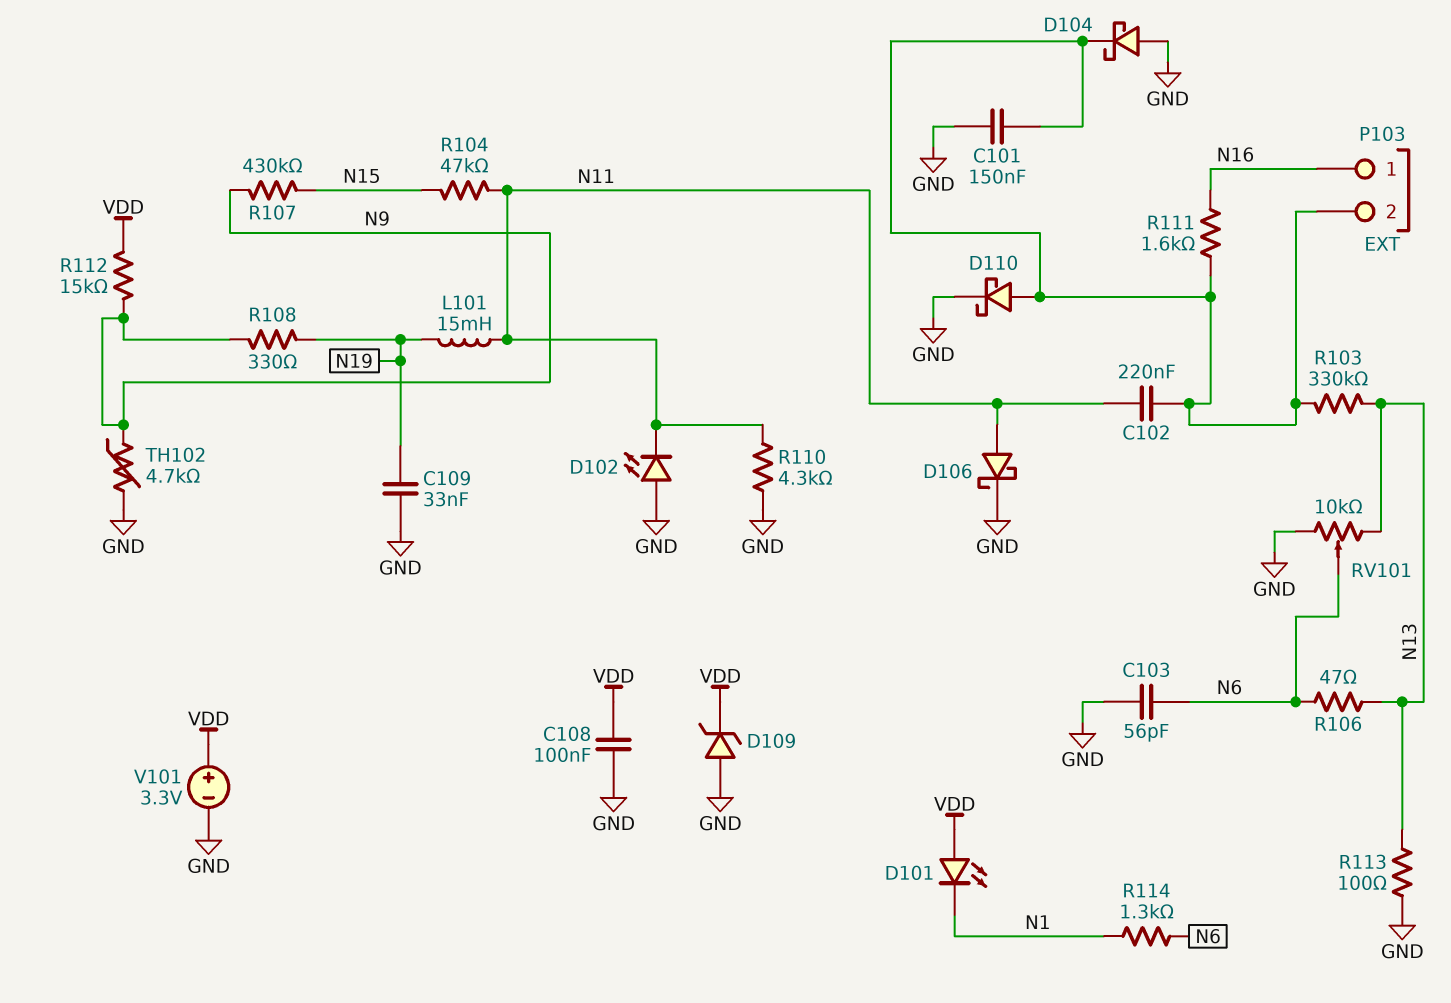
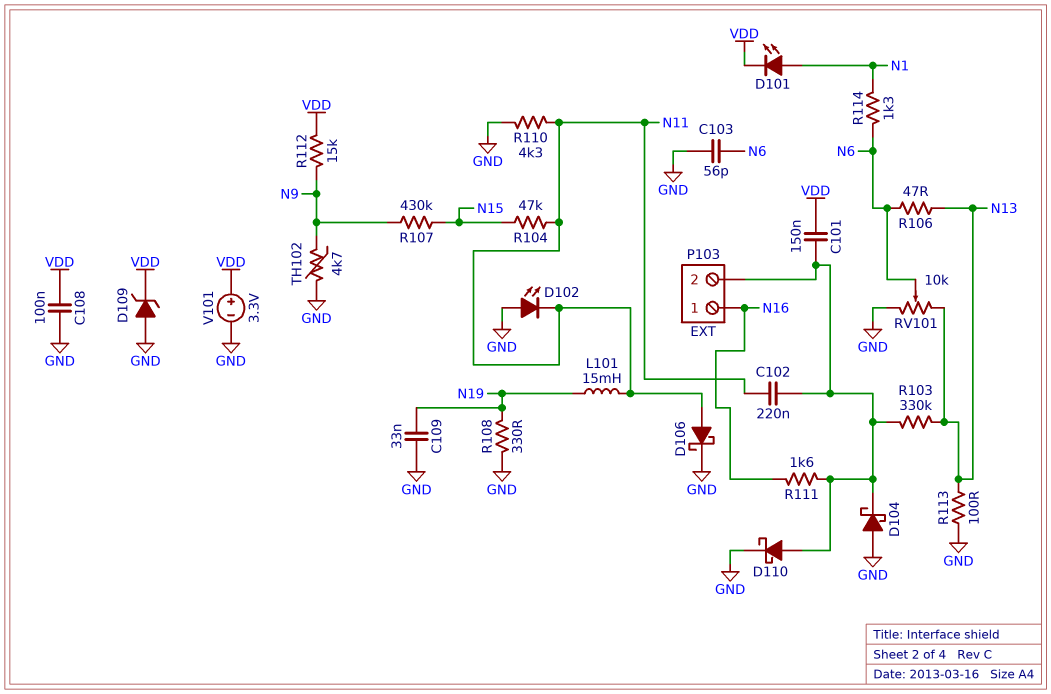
C101: 150nF (GND, P103/2) -> 150nF (P103/2, VDD)
D101: LED (A VDD, K N1) -> LED (A N1, K VDD)
R108: 330 (N9, N19) -> 330 (GND, N19)

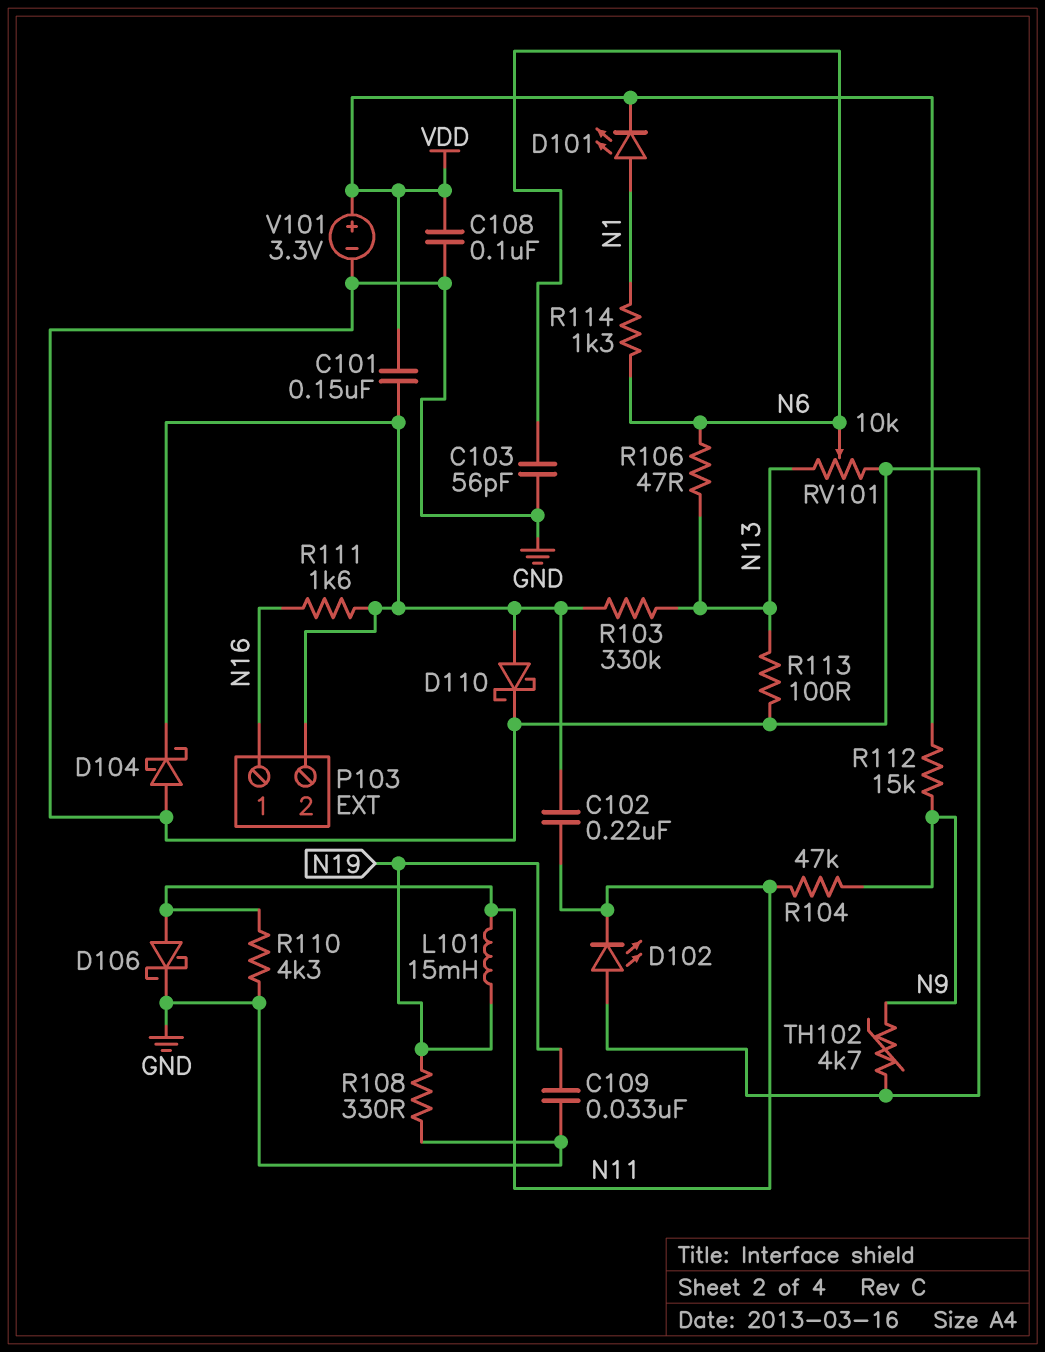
D109: zener (A GND, K VDD) -> none
R104: 47k (N11, N15) -> 47k (N9, N11)
R107: 430k (N9, N15) -> none

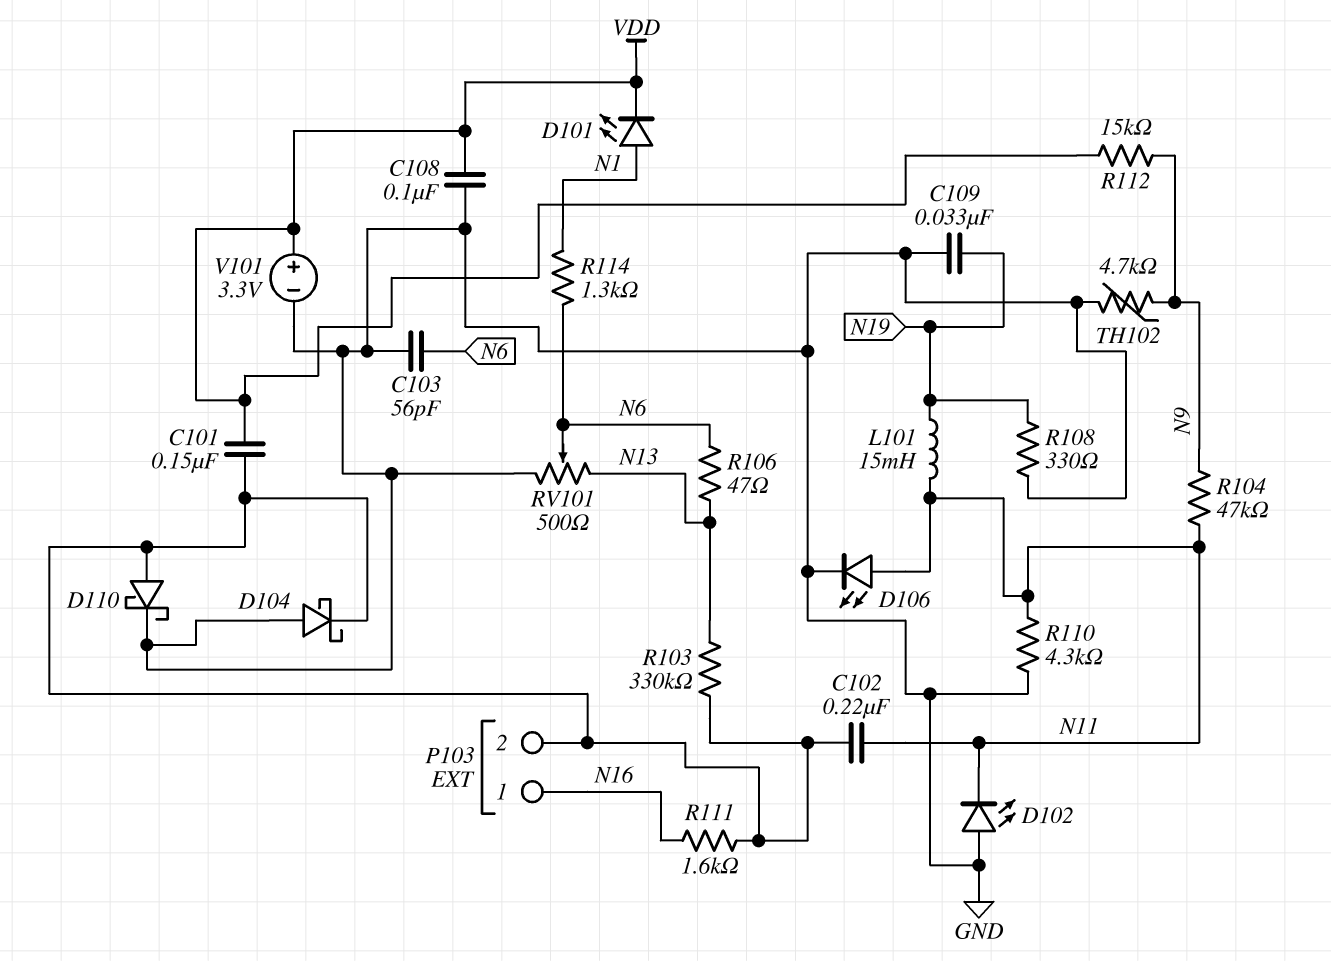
D106: schottky (A N11, K GND) -> LED (A N11, K GND)
R113: 100 (GND, N13) -> none
RV101: 10k (GND, N13, wiper N6) -> 500 (GND, N13, wiper N6)

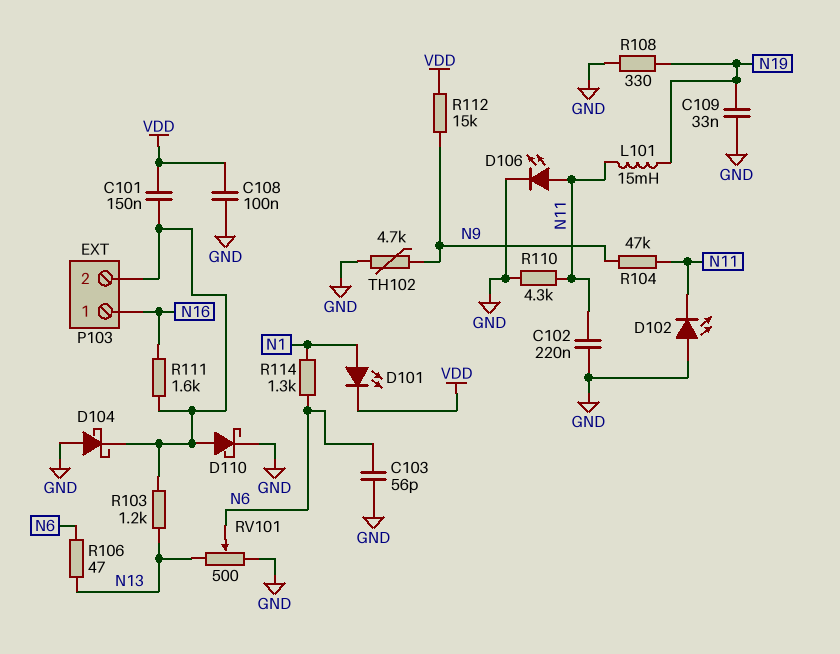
C102: 220nF (N11, P103/2) -> 220nF (GND, N11)
R103: 330k (N13, P103/2) -> 1.2k (N13, P103/2)
V101: 3.3V (plus VDD, minus GND) -> none

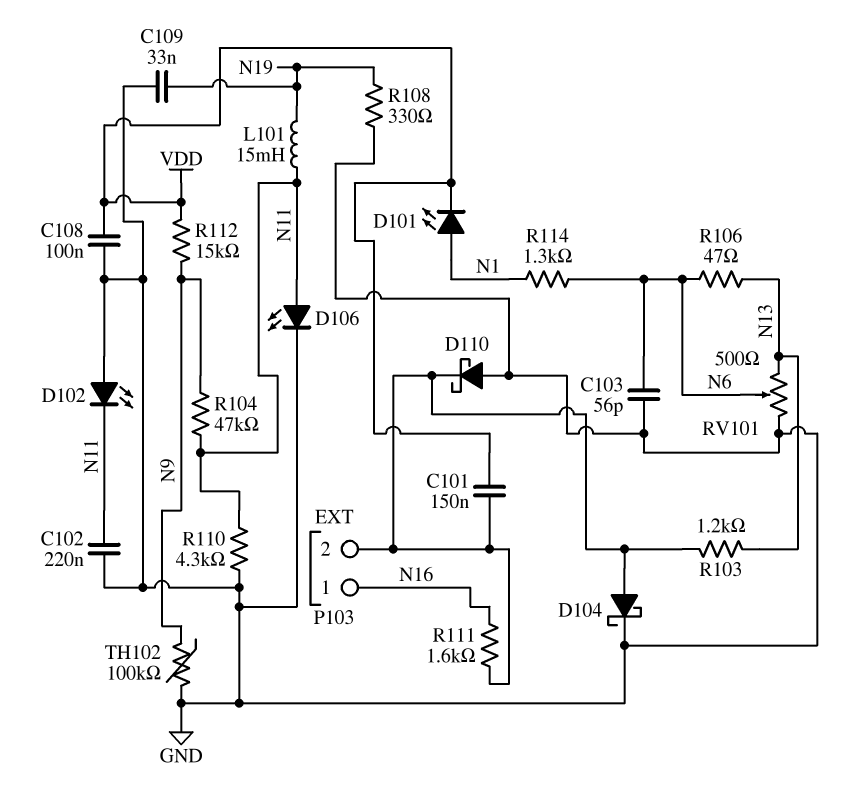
D104: schottky (A GND, K P103/2) -> schottky (A P103/2, K GND)
D110: schottky (A P103/2, K GND) -> schottky (A GND, K P103/2)
TH102: 4.7k (GND, N9) -> 100k (GND, N9)

